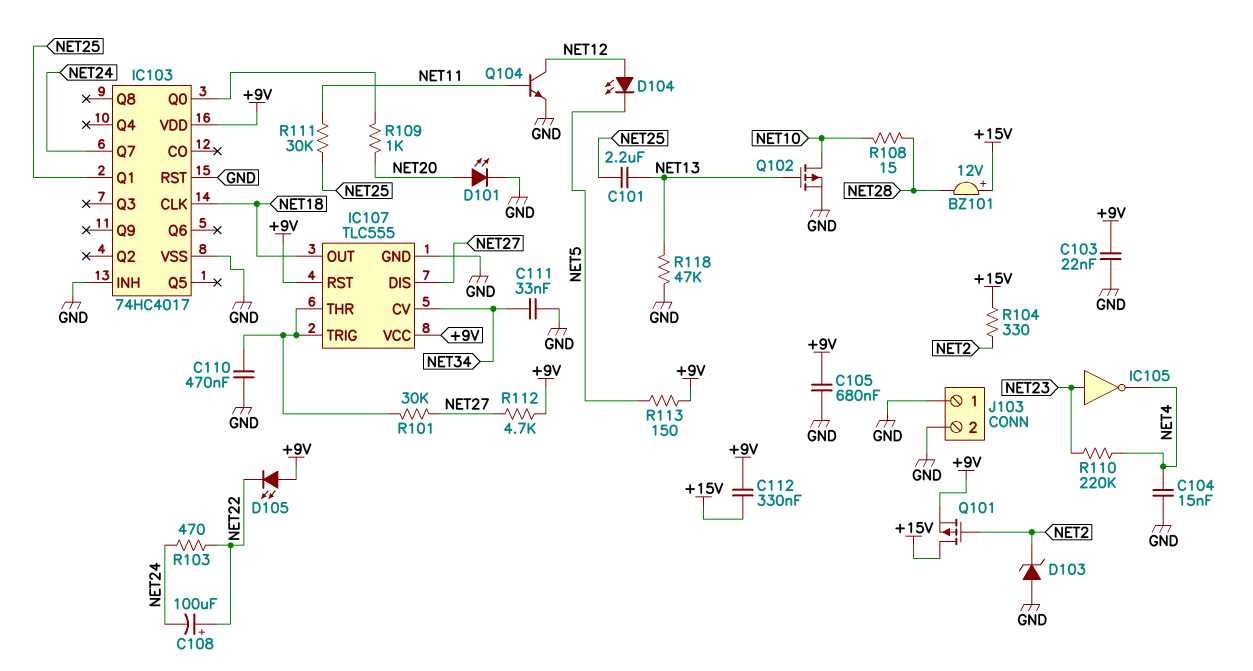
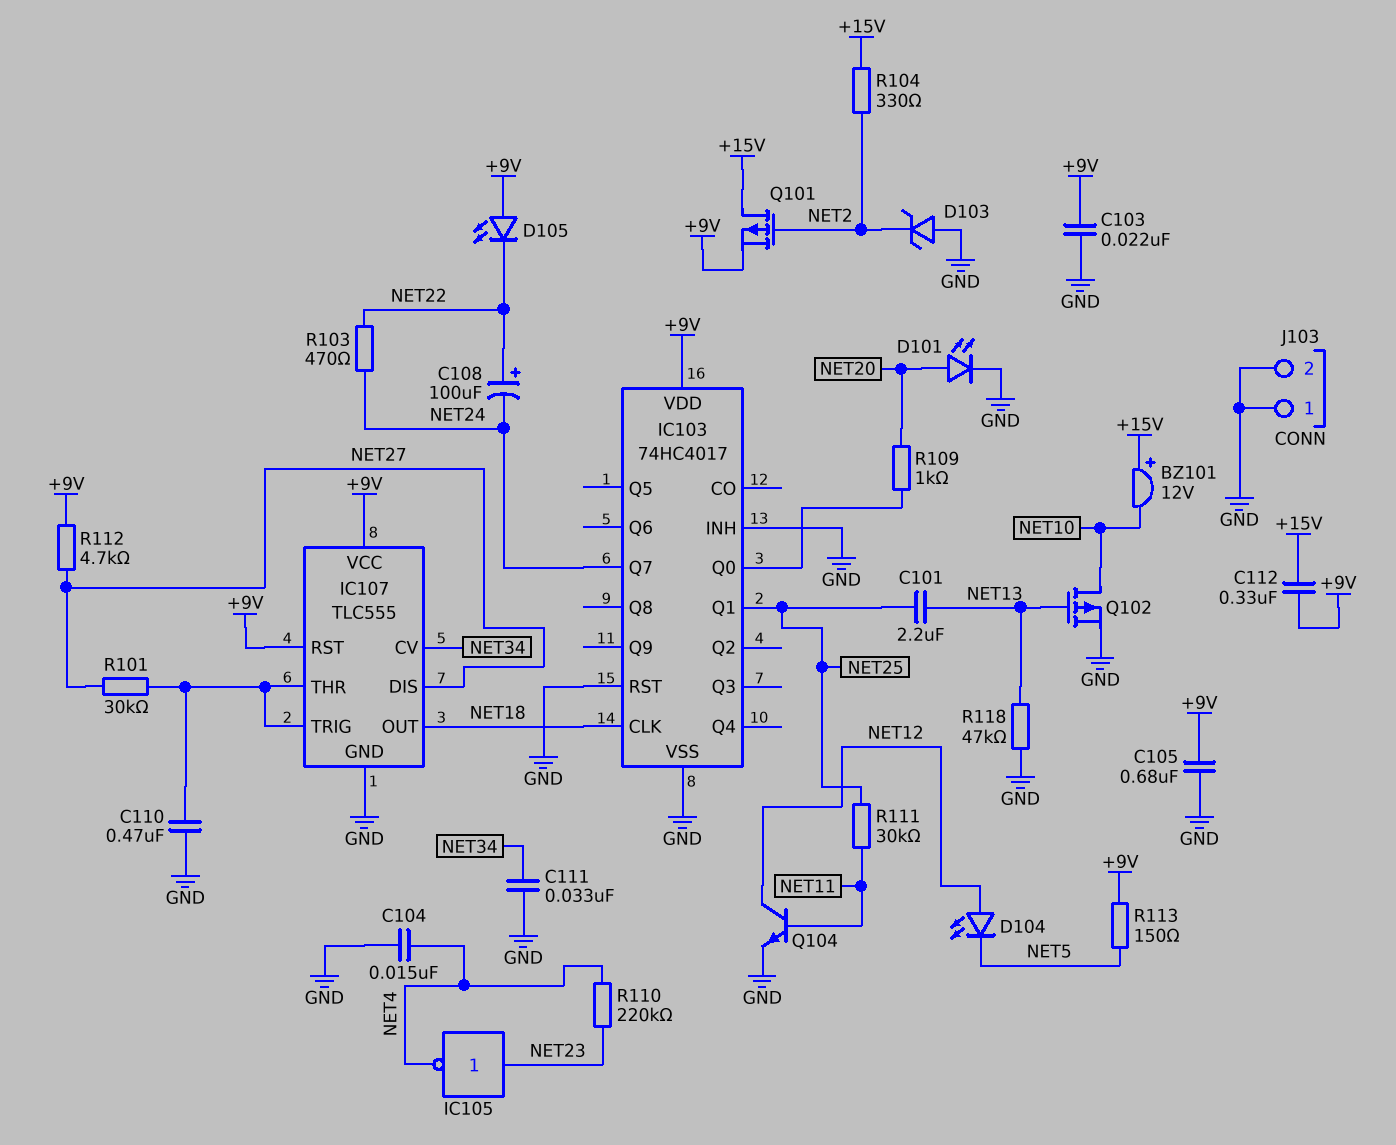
BZ101: buzzer 12V (plus +15V, minus NET28) -> buzzer 12V (plus +15V, minus NET10)
R108: 15 (NET10, NET28) -> none

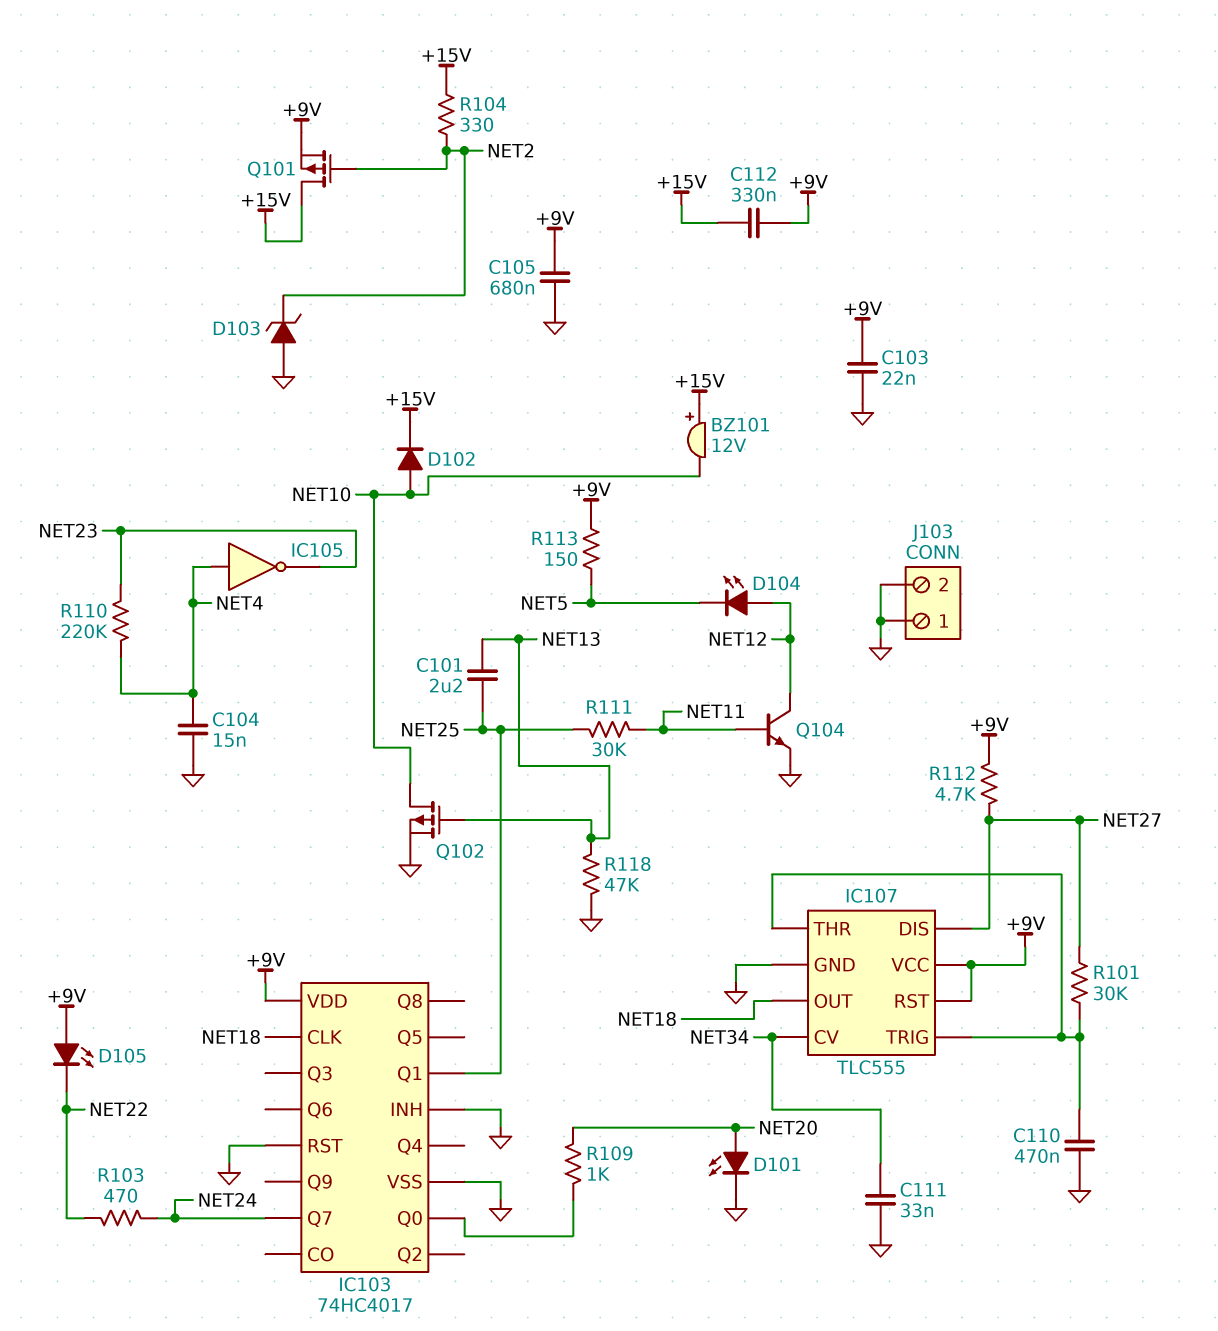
C108: 100uF (plus NET22, minus NET24) -> none
D102: none -> diode (A NET10, K +15V)
IC105: NOT (in NET23, out NET4) -> NOT (in NET4, out NET23)

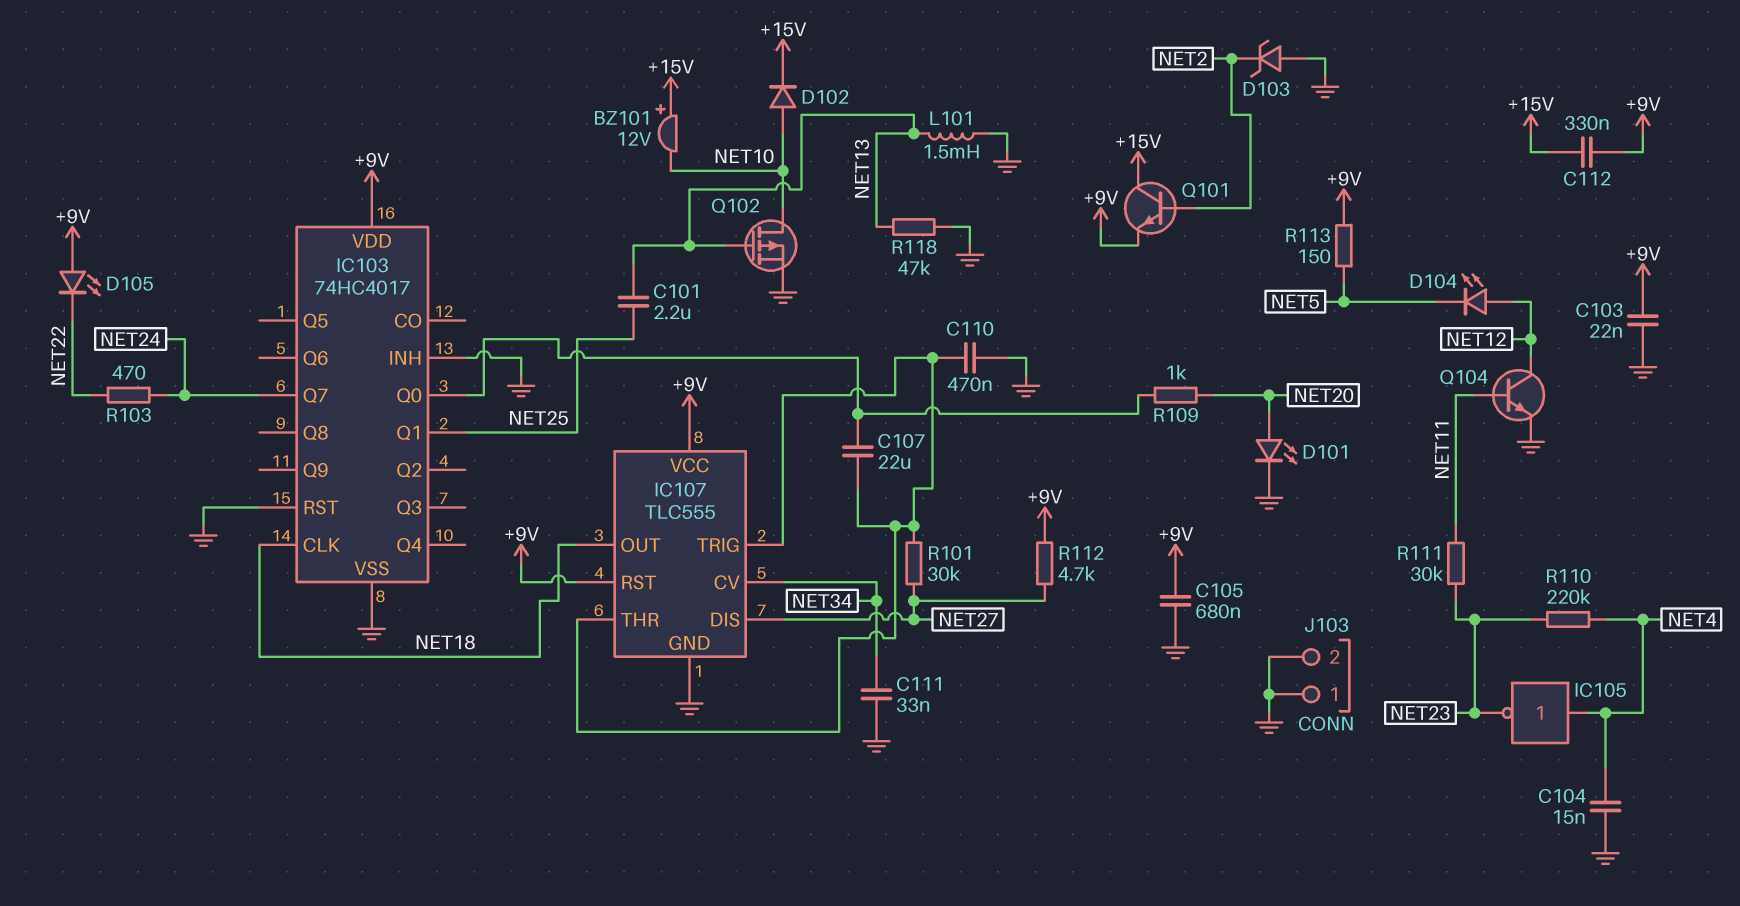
C107: none -> 22uF (IC103/Q0, IC107/THR)
L101: none -> 1.5mH (GND, NET13)
Q101: PMOS (G NET2, D +15V, S +9V) -> NPN (B NET2, C +15V, E +9V)
R104: 330 (+15V, NET2) -> none
R111: 30k (NET11, NET25) -> 30k (NET11, NET23)

